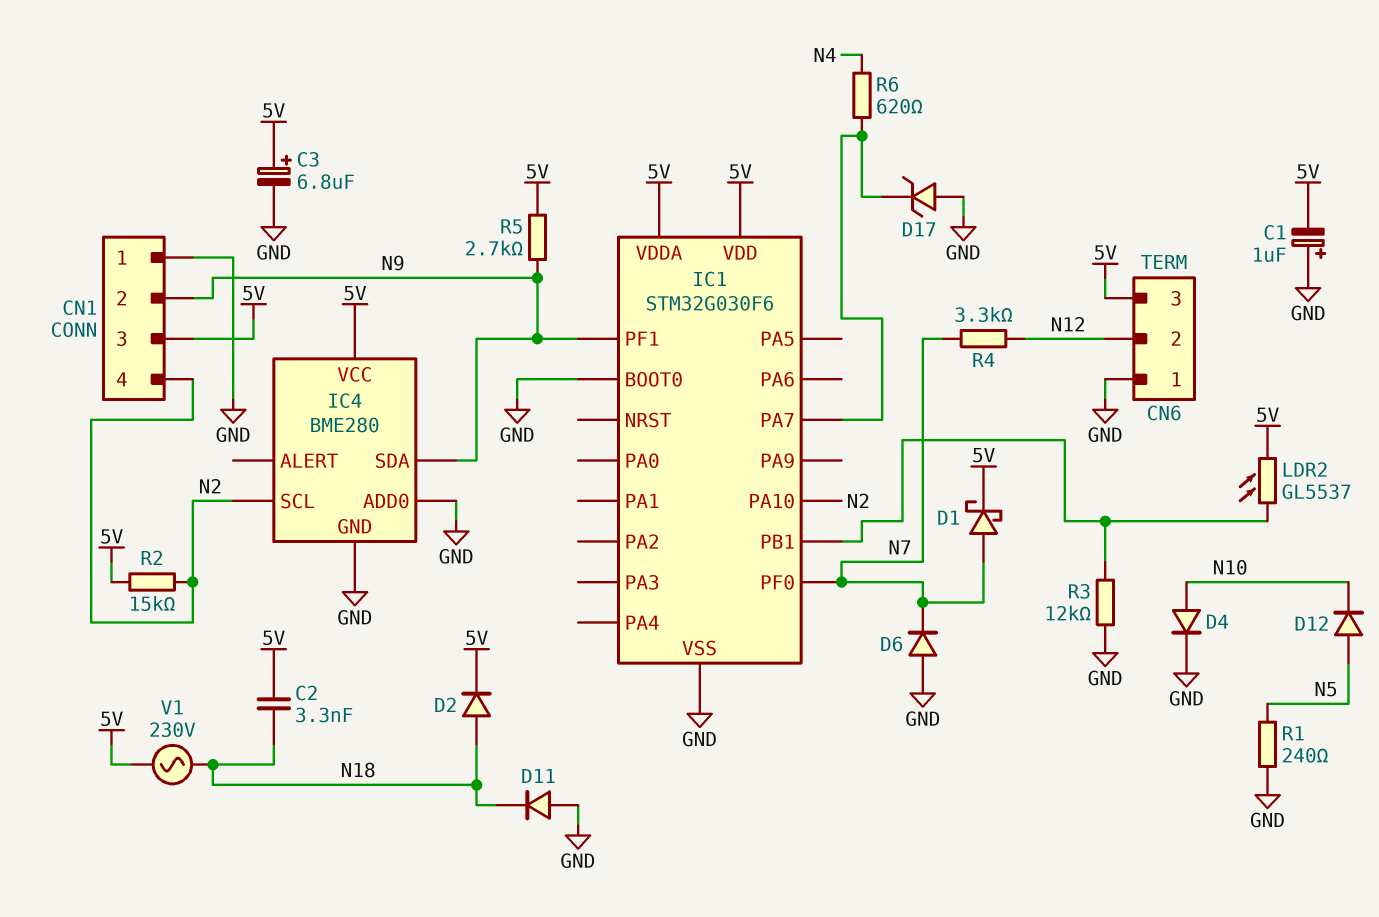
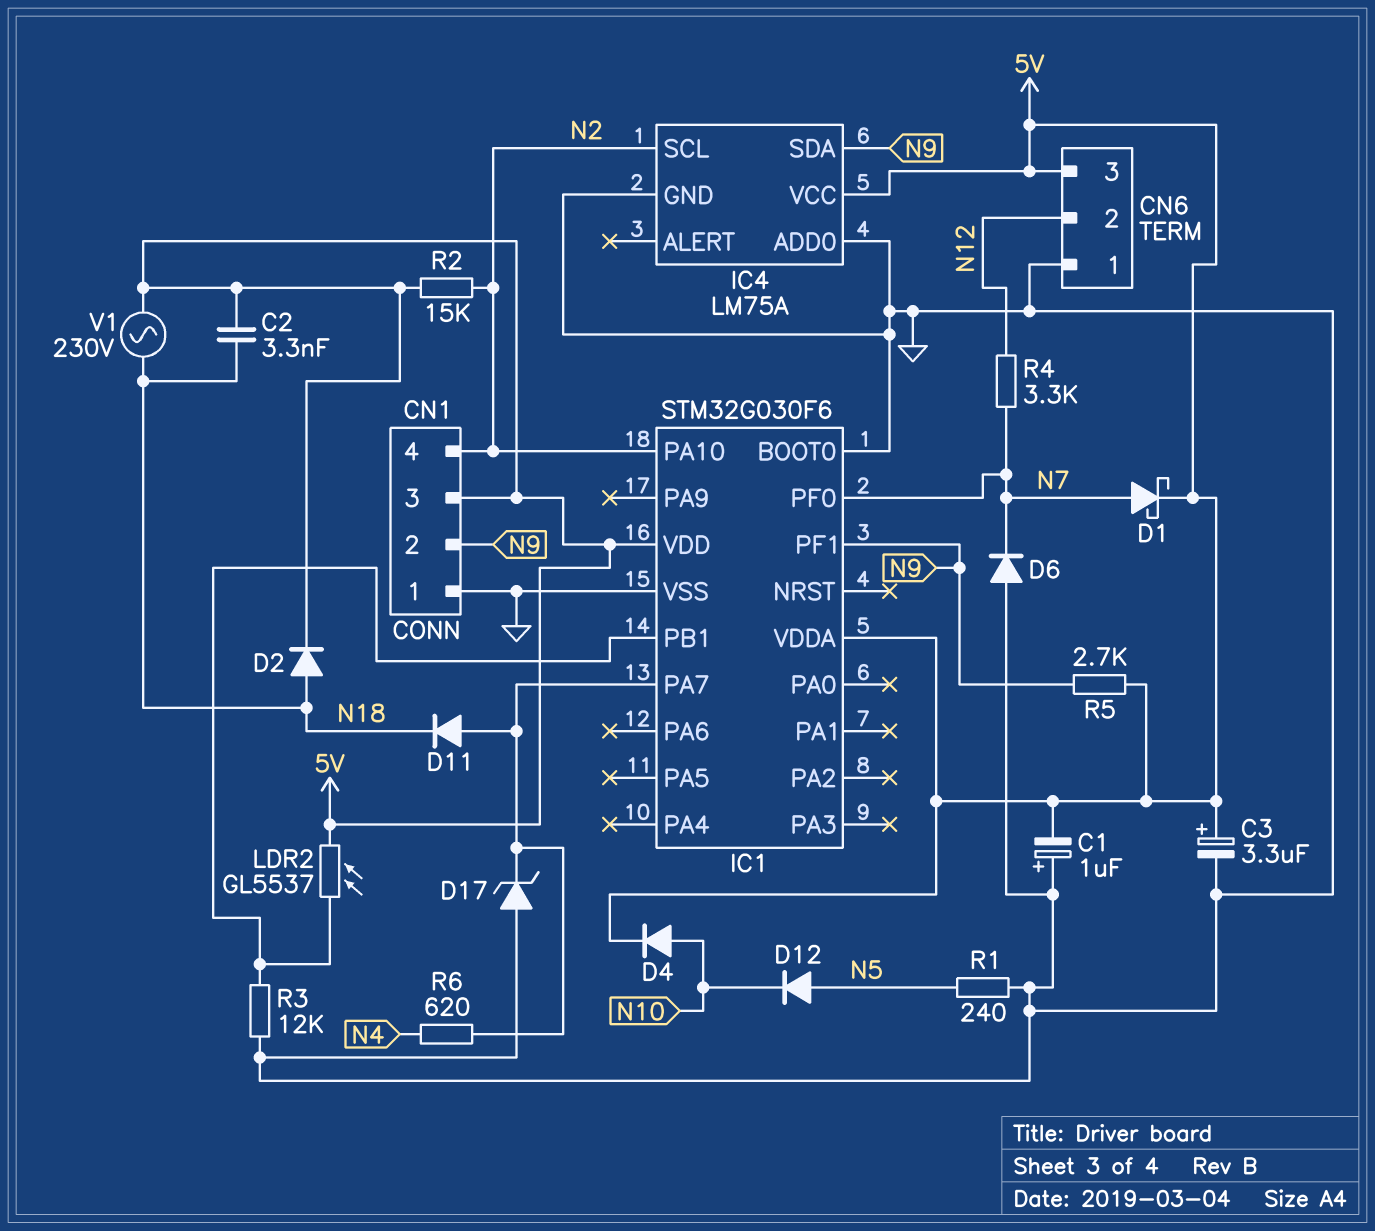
C3: 6.8uF (plus 5V, minus GND) -> 3.3uF (plus 5V, minus GND)
D4: diode (A N10, K GND) -> diode (A N10, K 5V)
D11: diode (A GND, K N18) -> diode (A IC1/PA7, K N18)
IC4: BME280 -> LM75A

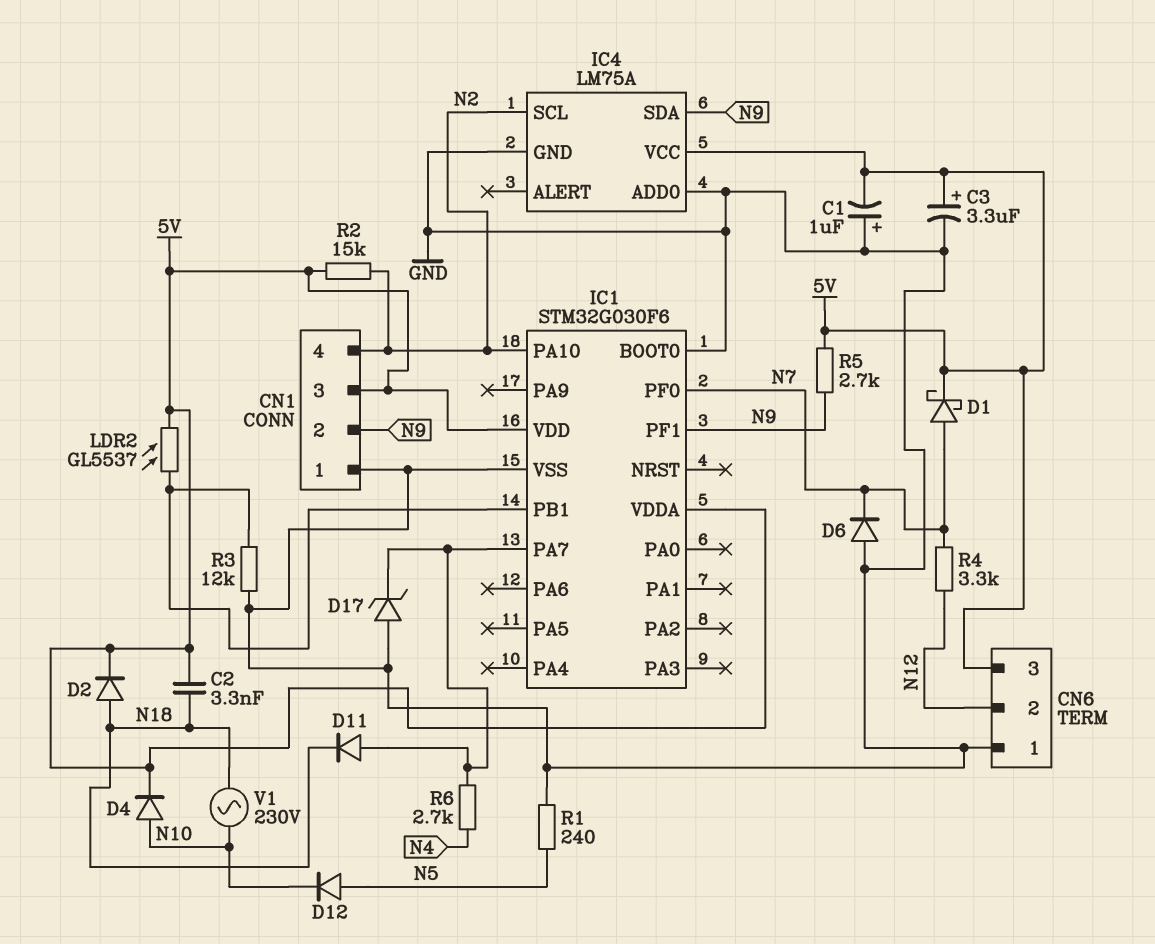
R6: 620 (IC1/PA7, N4) -> 2.7k (IC1/PA7, N4)
V1: AC 230V (5V, N18) -> AC 230V (N10, N18)

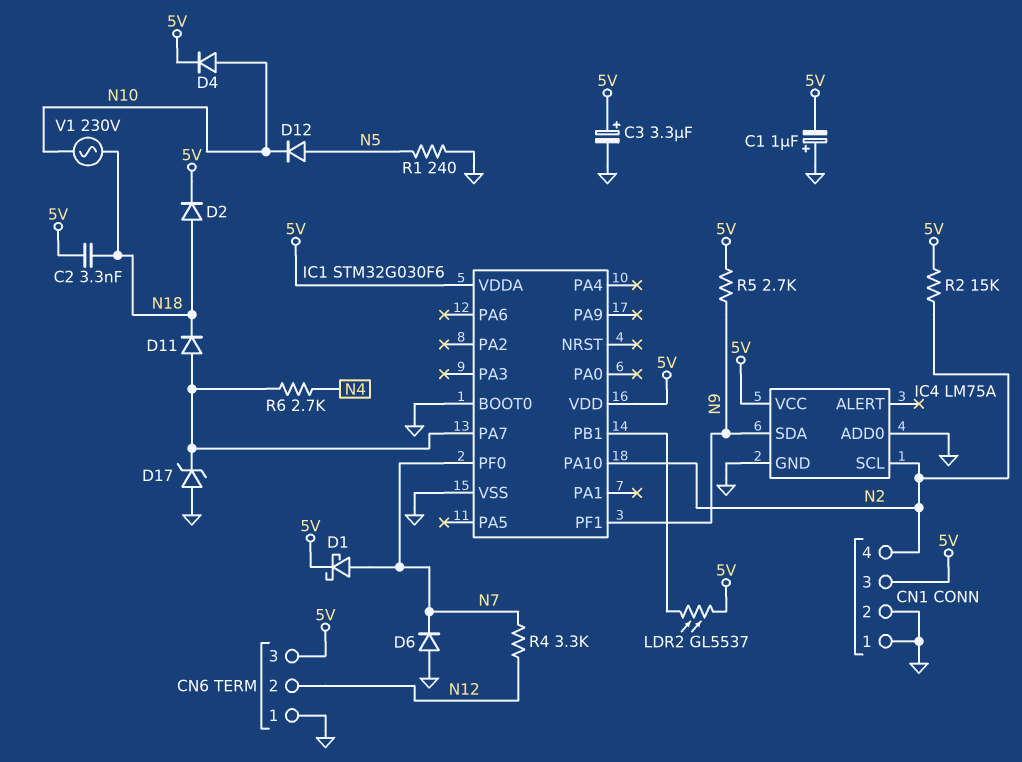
CN1 pin 2: N9 -> GND
R3: 12k (GND, IC1/PB1) -> none

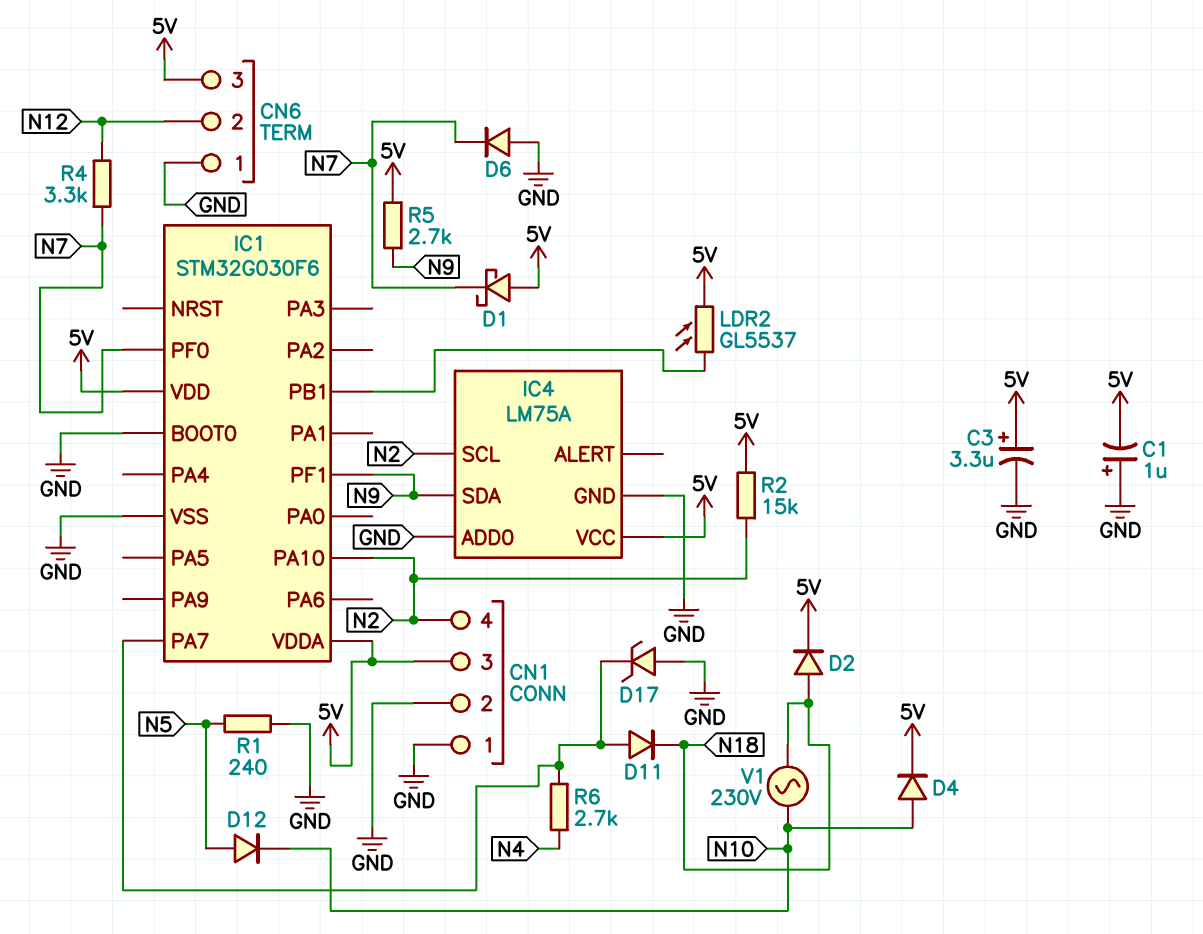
C2: 3.3nF (5V, N18) -> none
D1: schottky (A N7, K 5V) -> schottky (A 5V, K N7)

